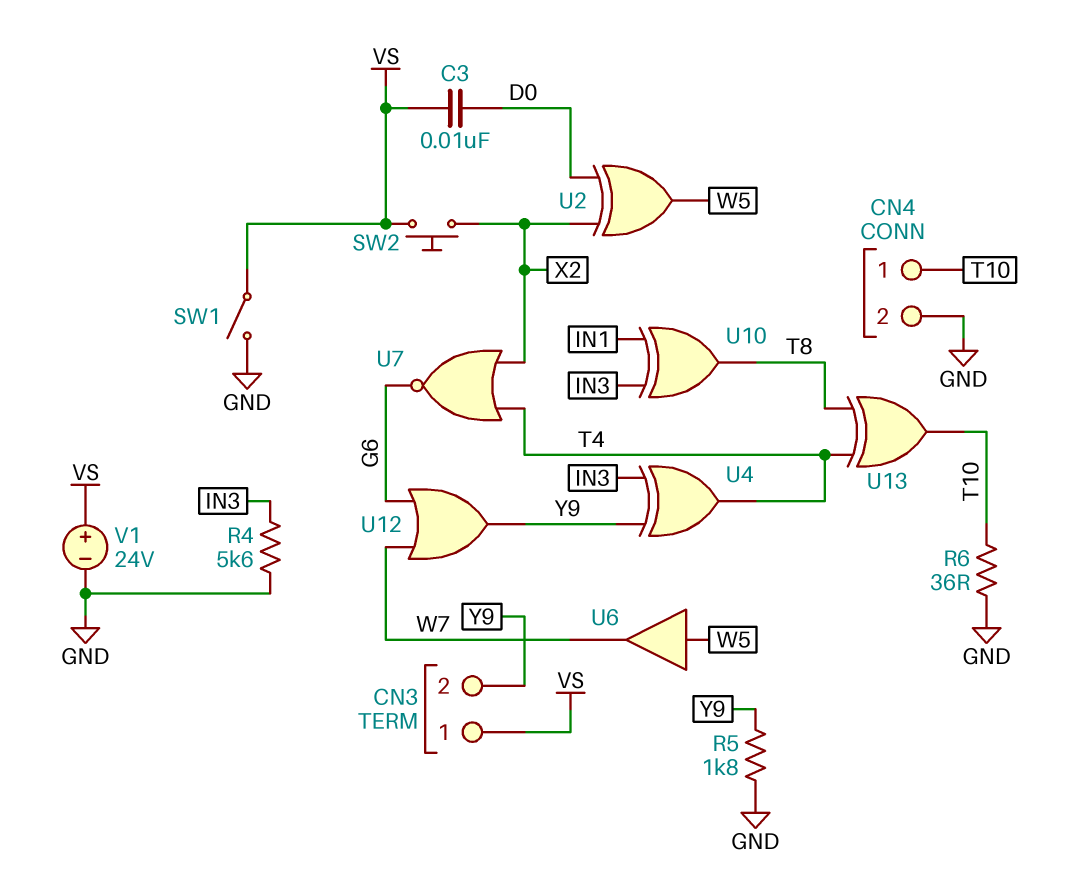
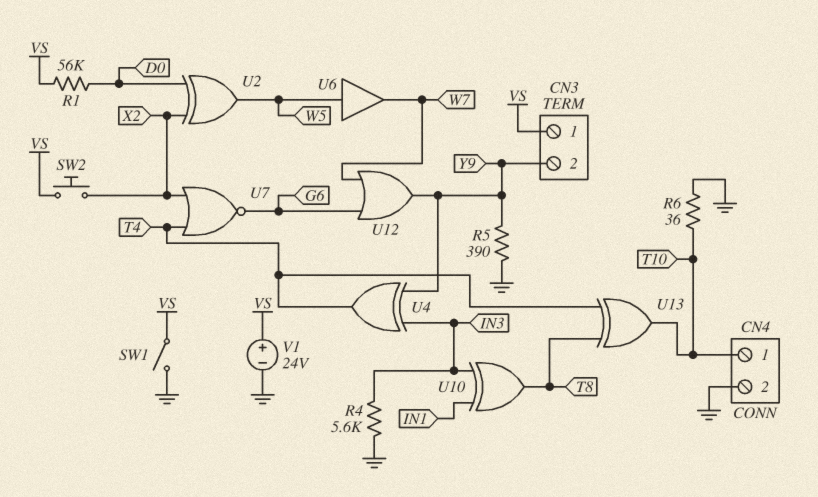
C3: 10nF (D0, VS) -> none
R1: none -> 56k (D0, VS)
R5: 1.8k (GND, Y9) -> 390 (GND, Y9)

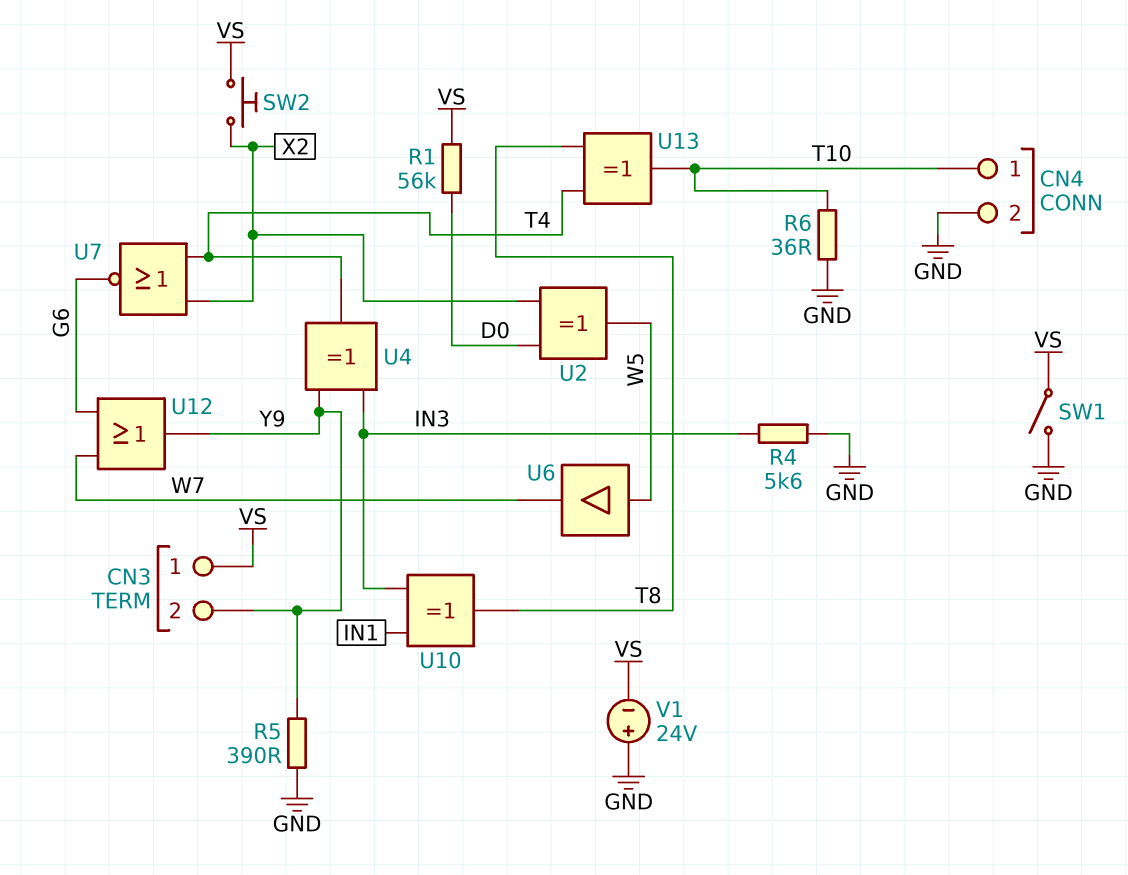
V1: 24V (plus VS, minus GND) -> 24V (plus GND, minus VS)

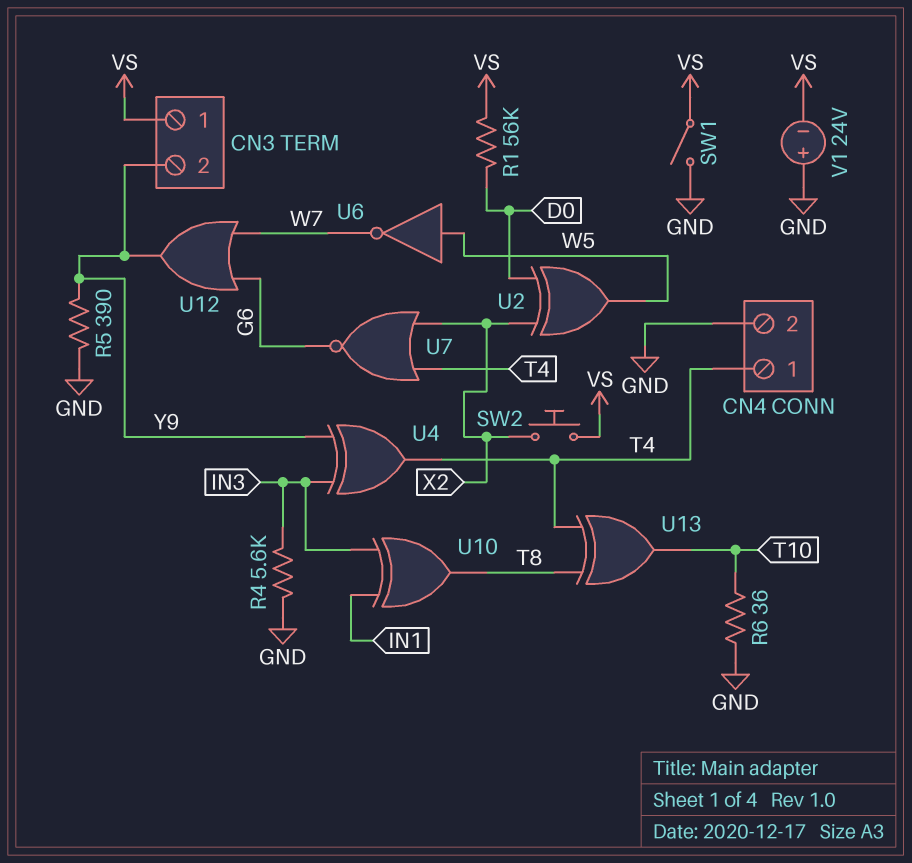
CN4 pin 1: T10 -> T4
U6: buffer (in W5, out W7) -> NOT (in W5, out W7)

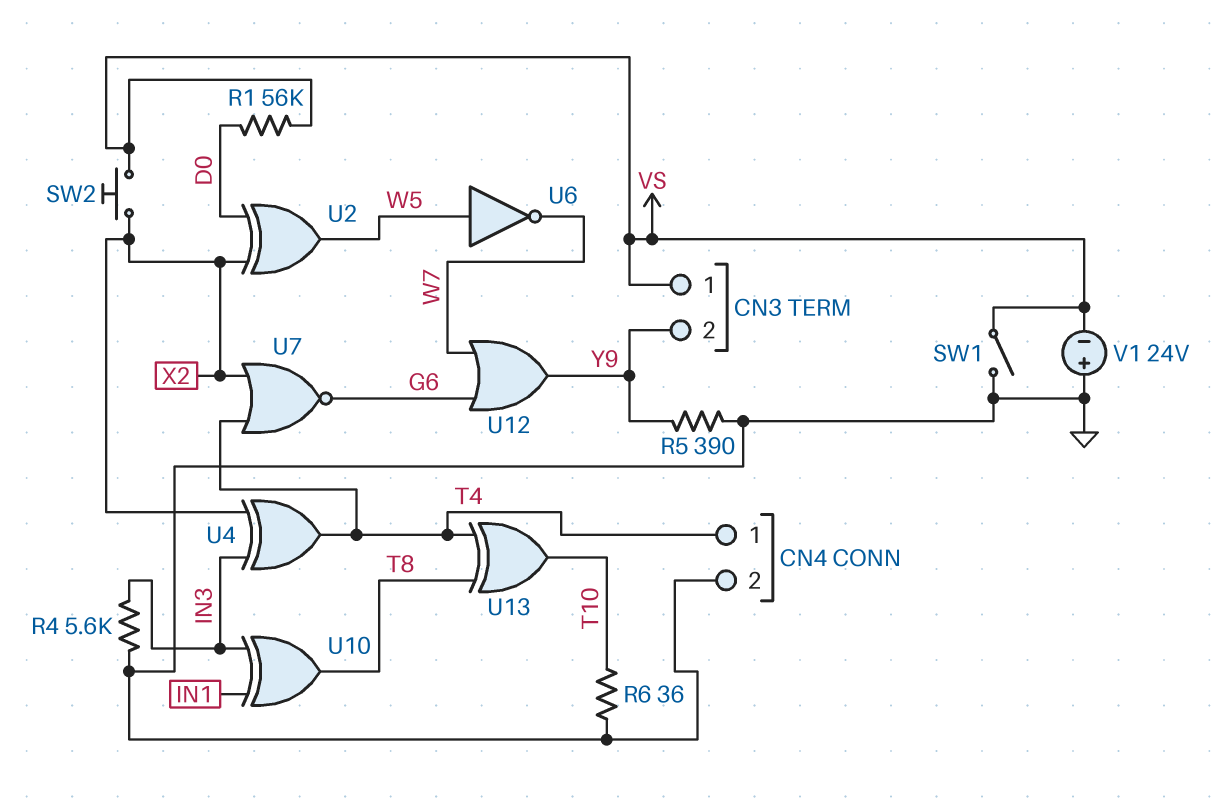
U4: XOR (in IN3, in Y9, out T4) -> XOR (in IN3, in X2, out T4)

